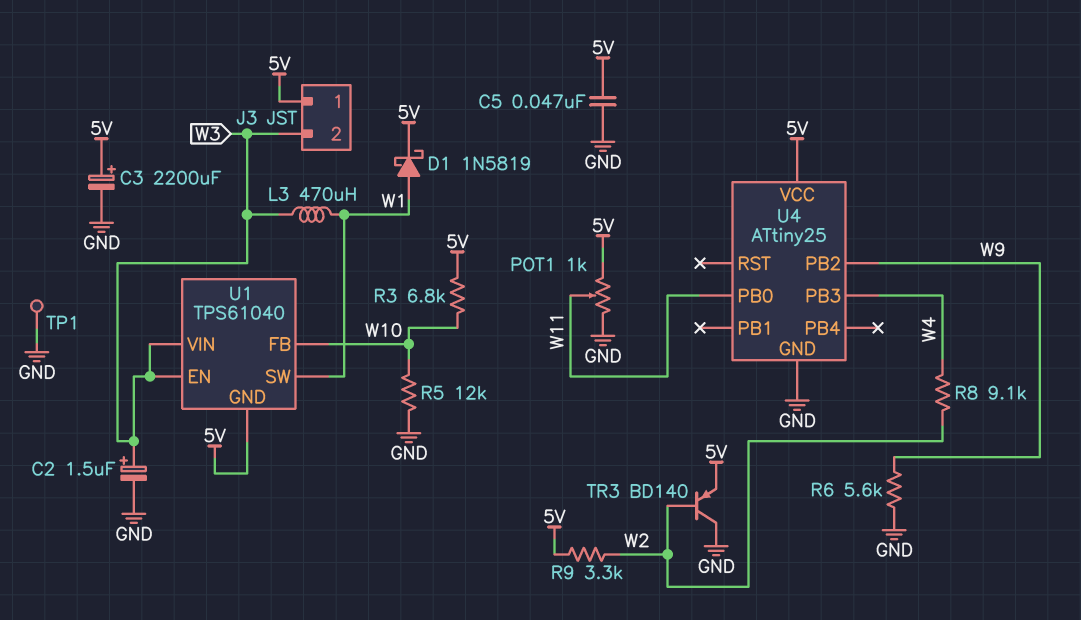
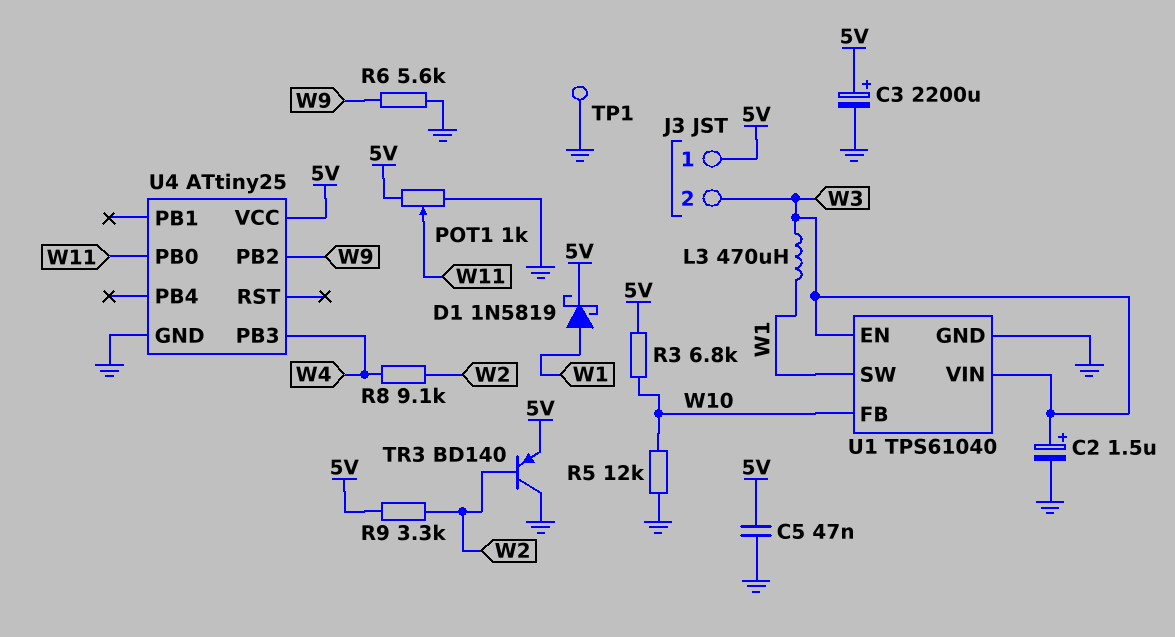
U1 pin GND: 5V -> GND

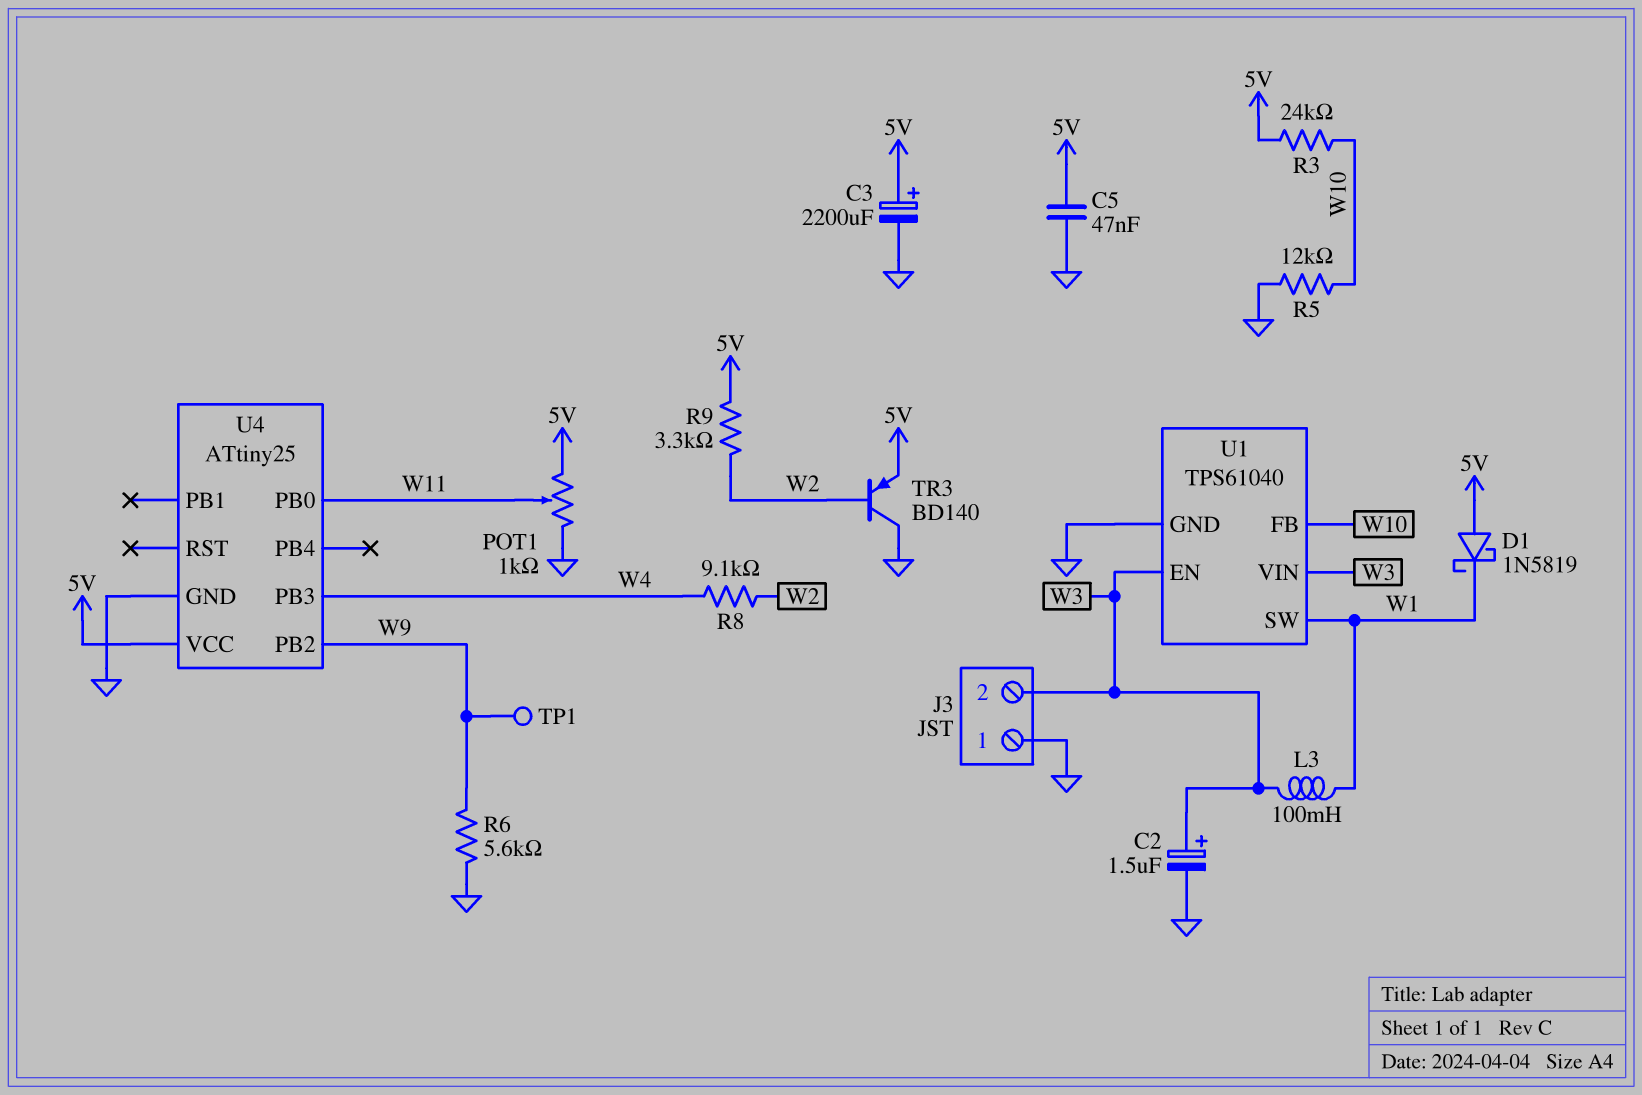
D1: schottky 1N5819 (A W1, K 5V) -> schottky 1N5819 (A 5V, K W1)
J3 pin 1: 5V -> GND
L3: 470uH (W1, W3) -> 100mH (W1, W3)
R3: 6.8k (5V, W10) -> 24k (5V, W10)
TP1: test point (GND) -> test point (W9)

